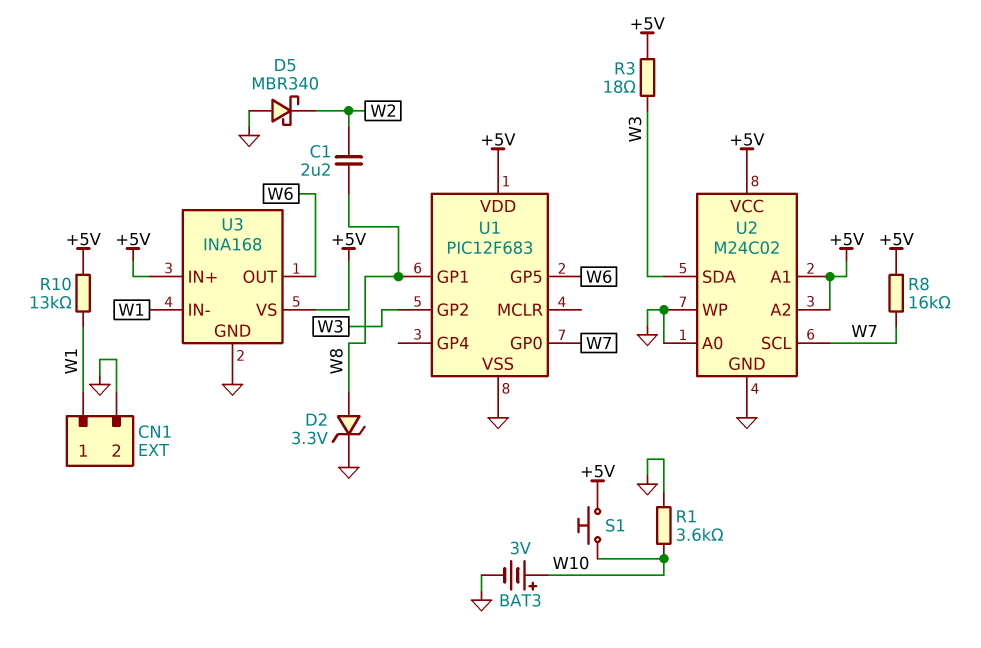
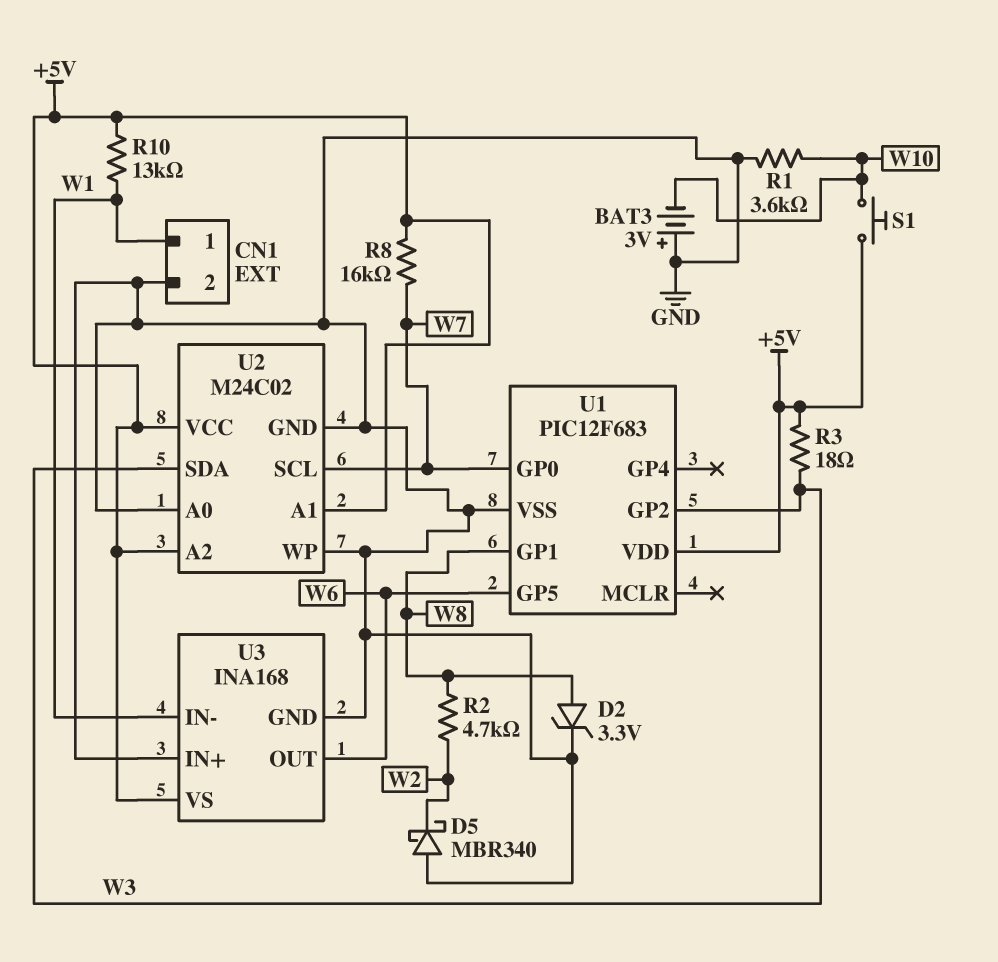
BAT3: 3V (plus W10, minus GND) -> 3V (plus GND, minus W10)
C1: 2.2uF (W2, W8) -> none
R2: none -> 4.7k (W2, W8)
U3 pin IN+: +5V -> GND

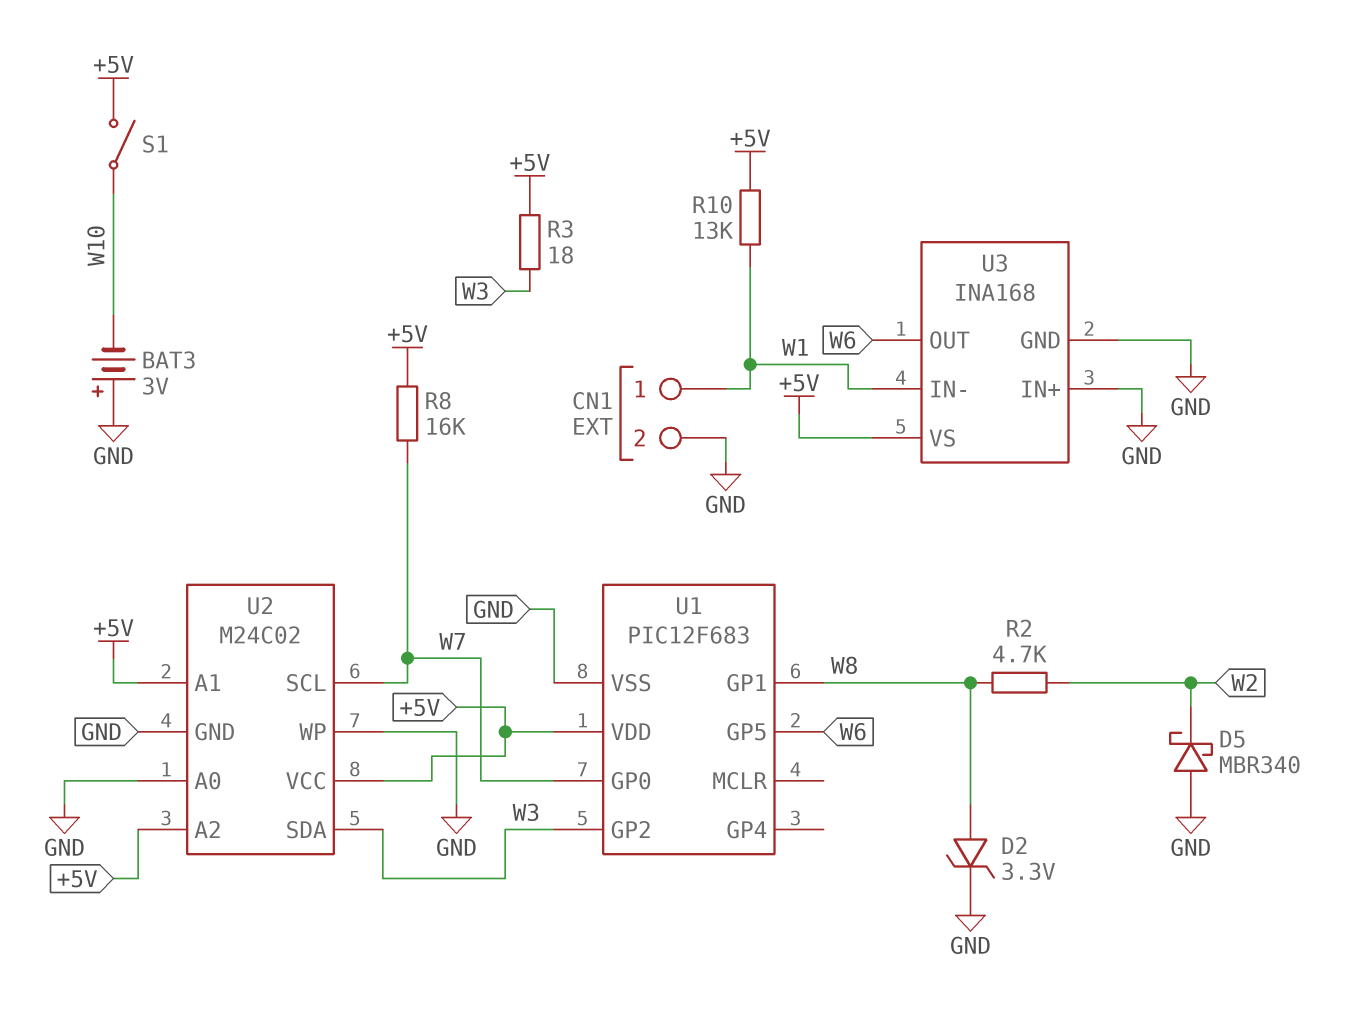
R1: 3.6k (GND, W10) -> none
S1: button (+5V, W10) -> switch (+5V, W10)

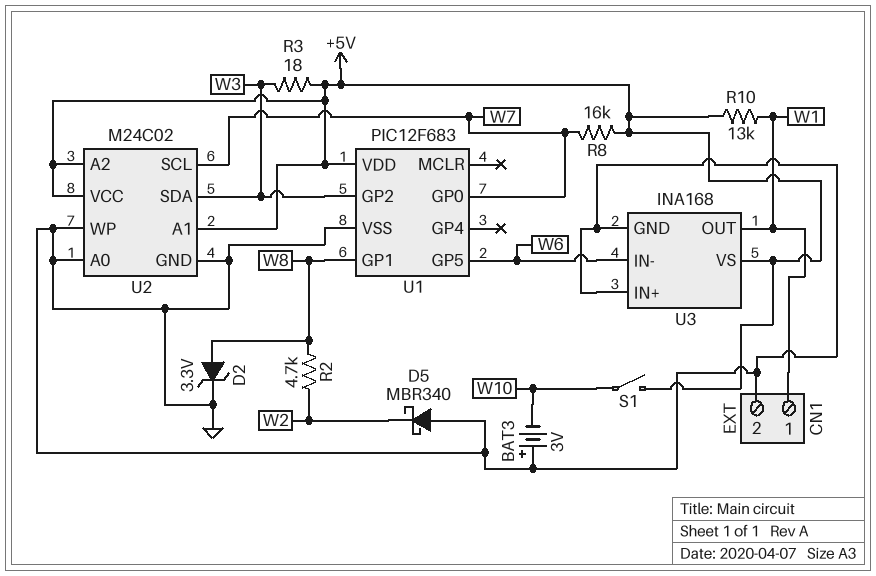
U3 pin IN-: W1 -> W6
U3 pin OUT: W6 -> W1

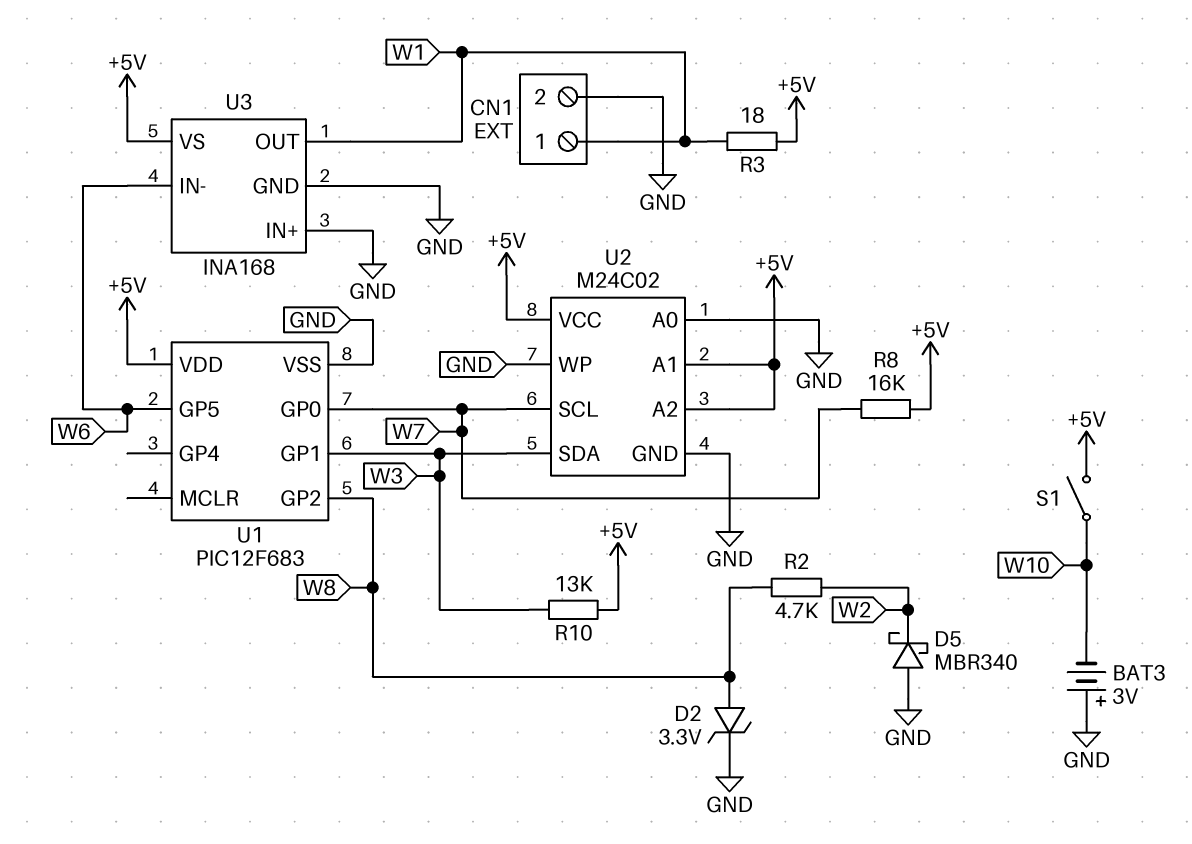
R3: 18 (+5V, W3) -> 18 (+5V, W1)
R10: 13k (+5V, W1) -> 13k (+5V, W3)
U1 pin GP1: W8 -> W3
U1 pin GP2: W3 -> W8

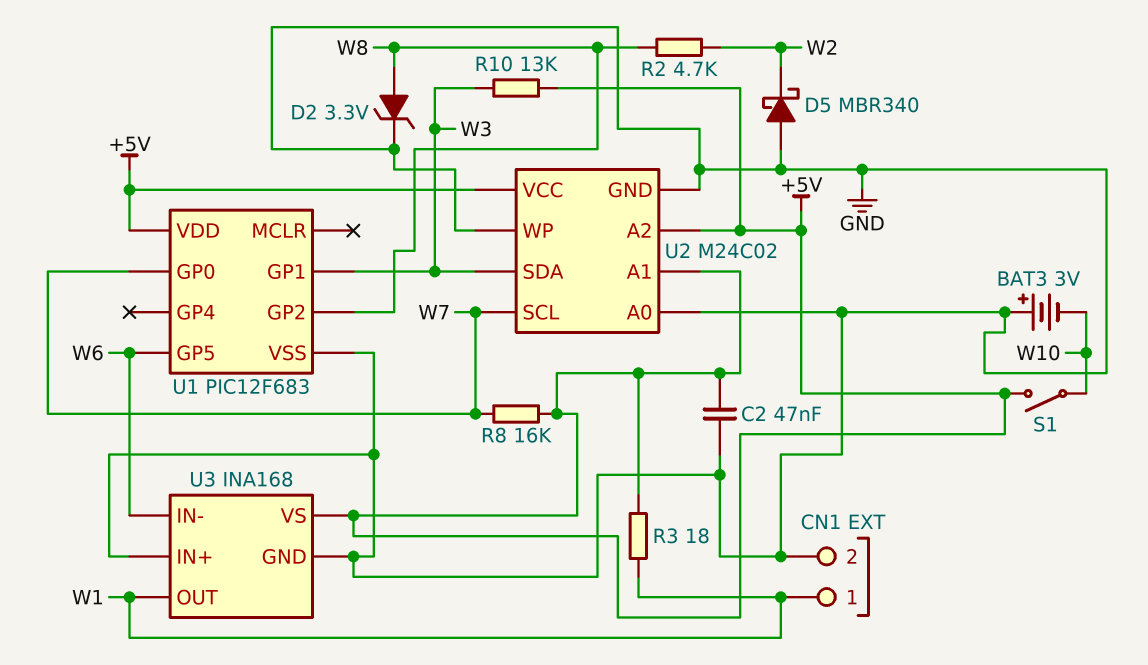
C2: none -> 47nF (+5V, GND)

